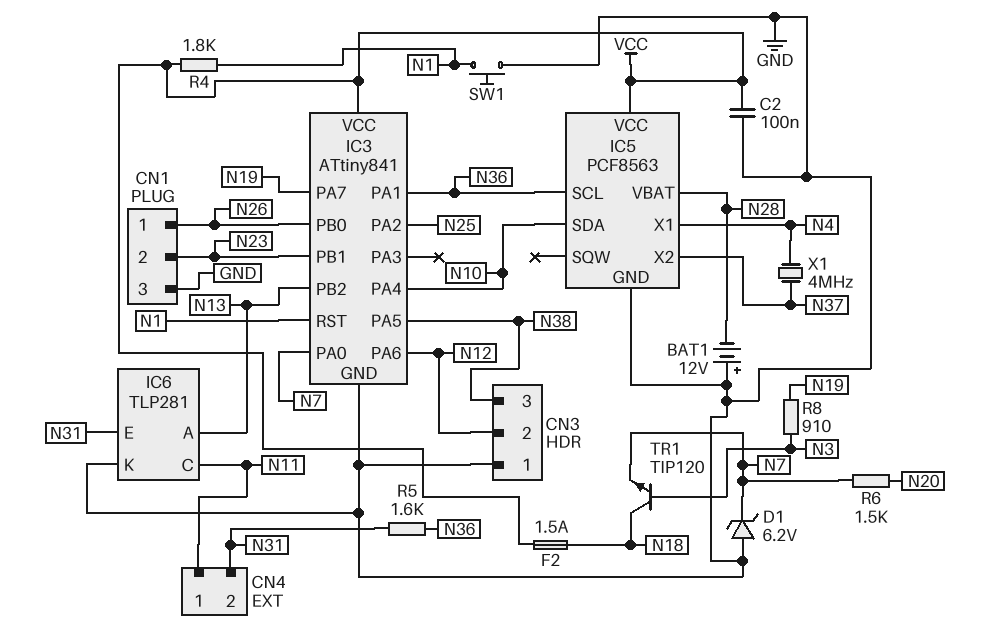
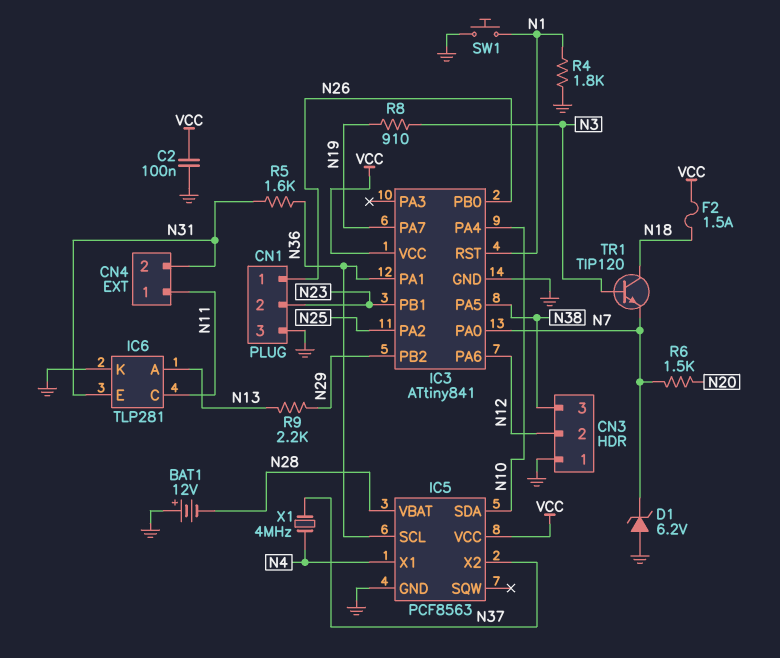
IC3 pin PB2: N13 -> N29
R4: 1.8k (N1, VCC) -> 1.8k (GND, N1)
R9: none -> 2.2k (N13, N29)

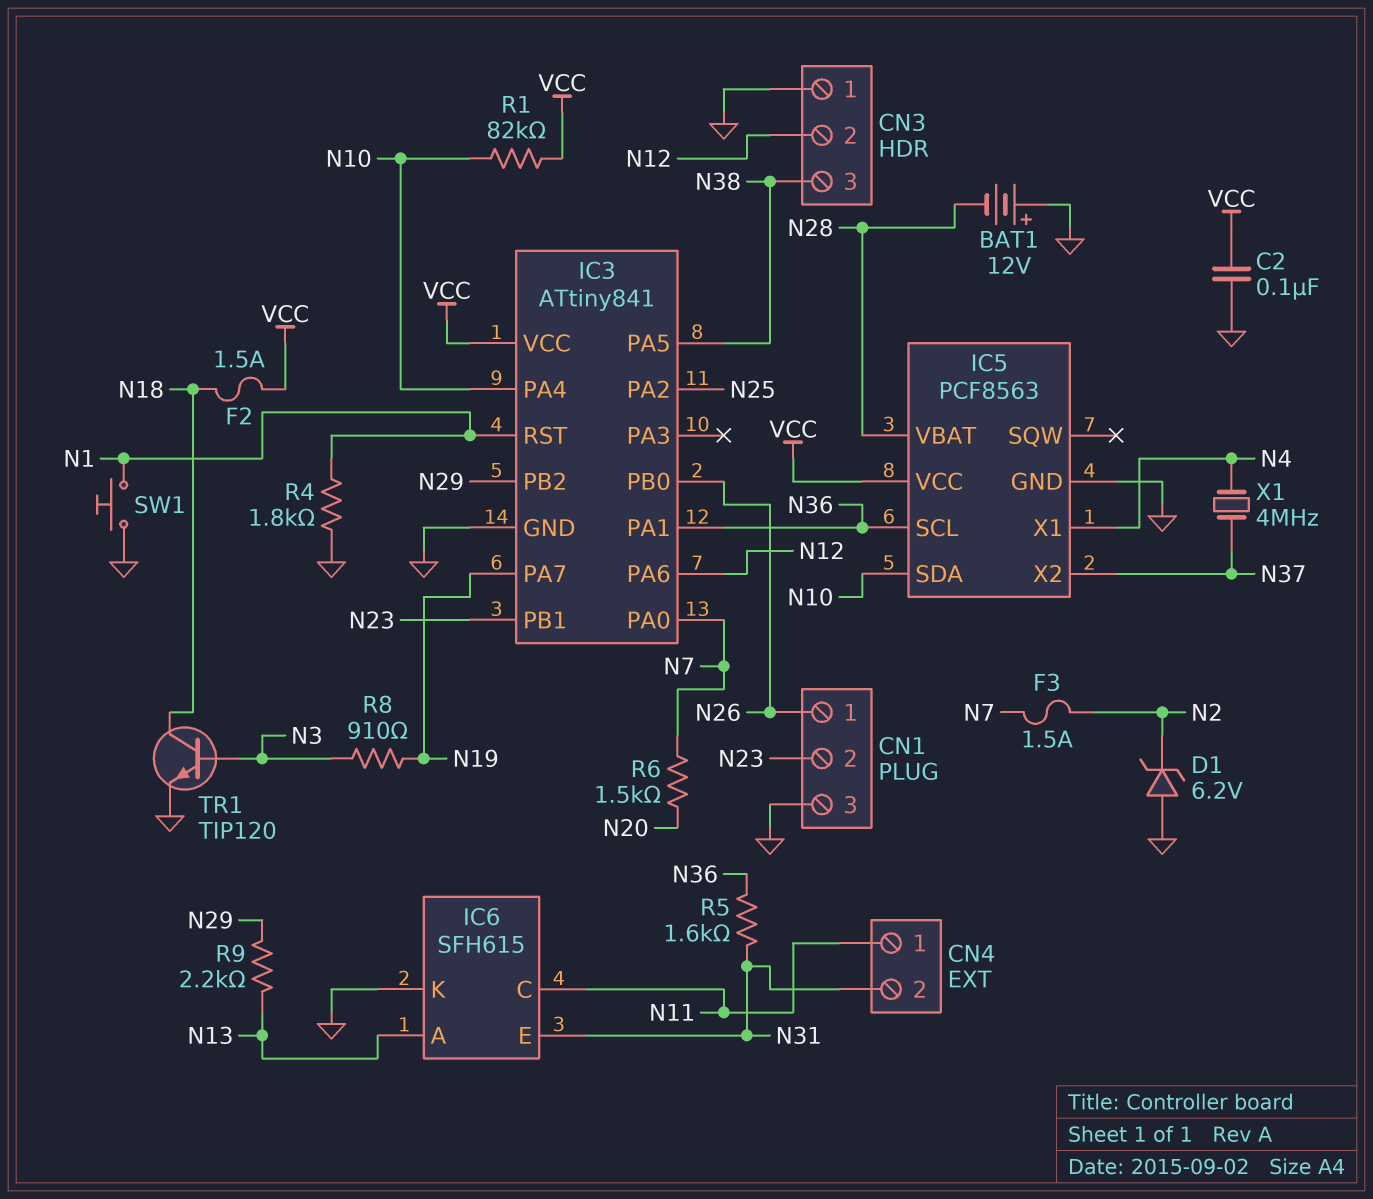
D1: zener 6.2V (A GND, K N7) -> zener 6.2V (A GND, K N2)
F3: none -> 1.5A (N2, N7)
IC6: TLP281 -> SFH615
R1: none -> 82k (N10, VCC)
TR1: NPN TIP120 (B N3, C N18, E N7) -> NPN TIP120 (B N3, C N18, E GND)

